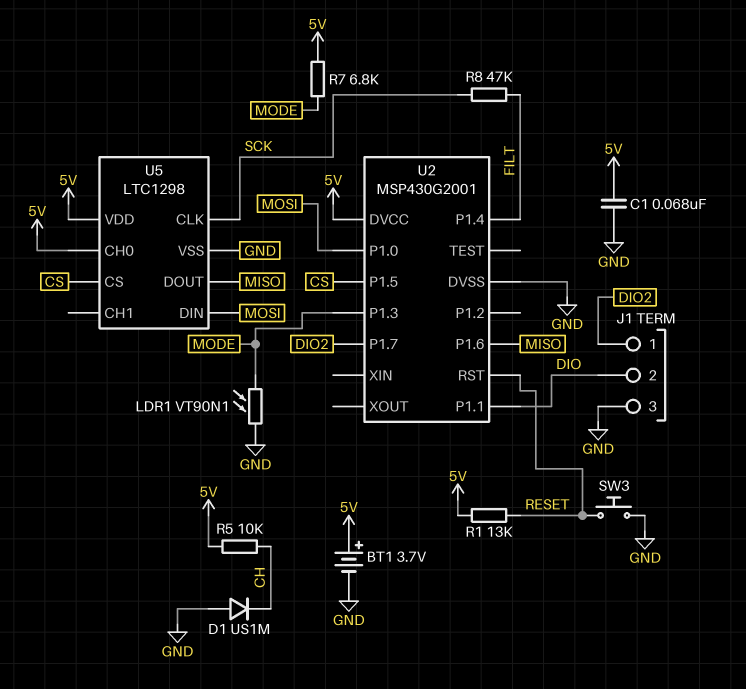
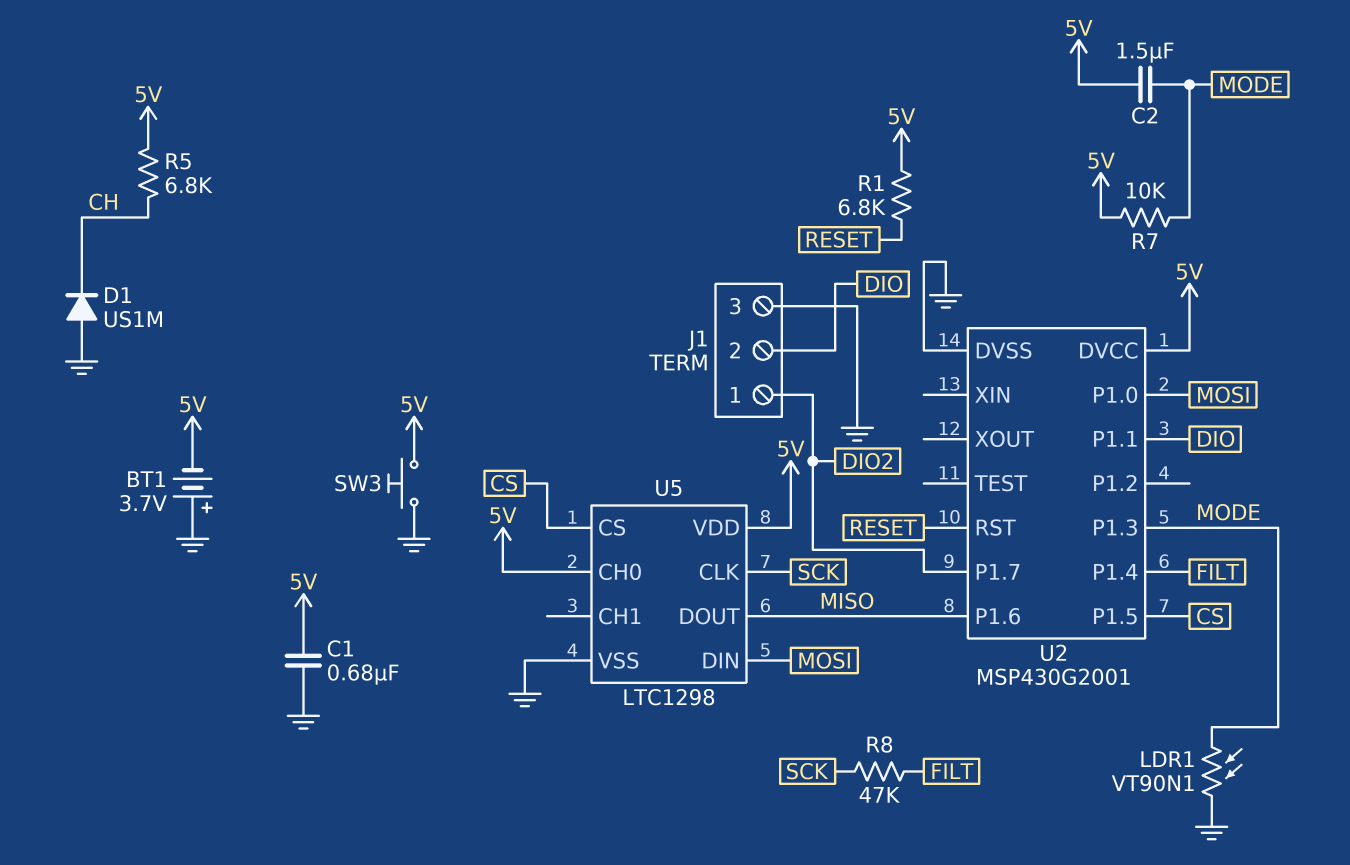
BT1: 3.7V (plus 5V, minus GND) -> 3.7V (plus GND, minus 5V)
C1: 68nF (5V, GND) -> 680nF (5V, GND)
C2: none -> 1.5uF (5V, MODE)
R1: 13k (5V, RESET) -> 6.8k (5V, RESET)
R5: 10k (5V, CH) -> 6.8k (5V, CH)
R7: 6.8k (5V, MODE) -> 10k (5V, MODE)
SW3: button (GND, RESET) -> button (5V, GND)

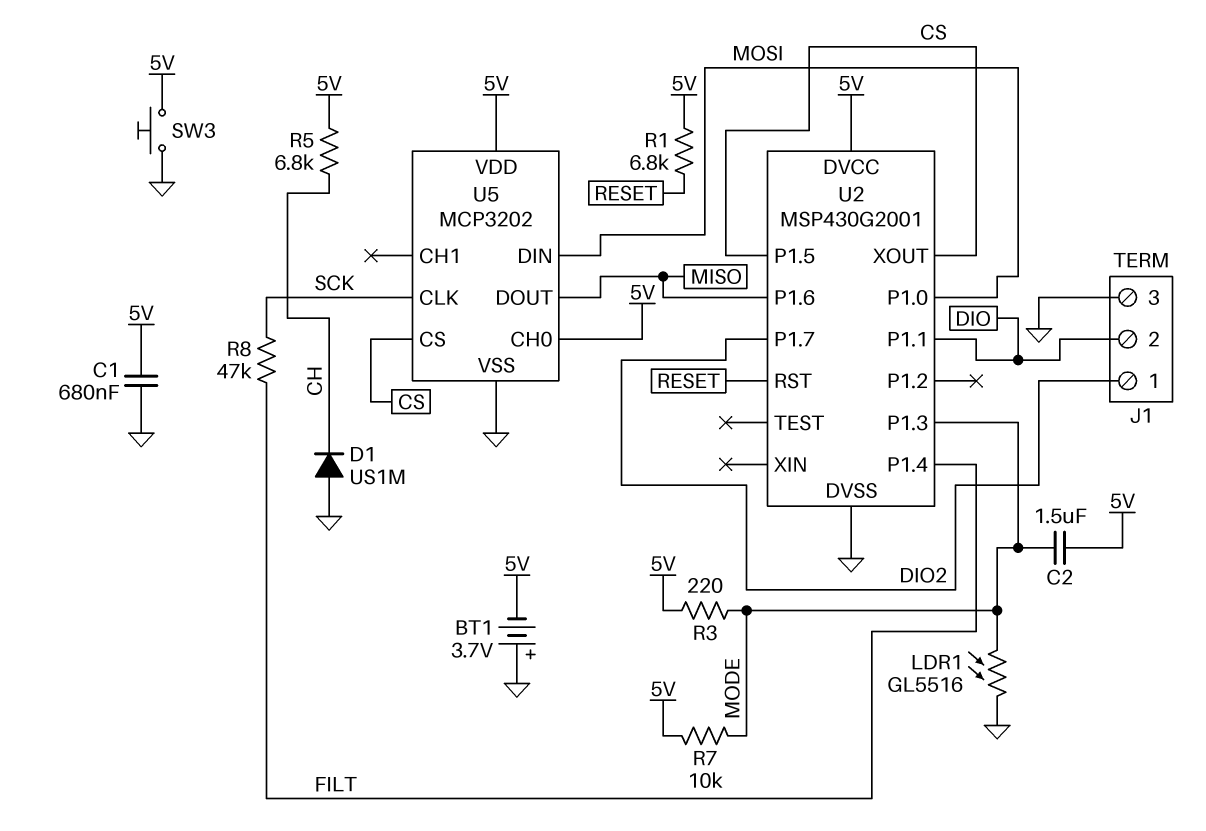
LDR1: VT90N1 (GND, MODE) -> GL5516 (GND, MODE)
R3: none -> 220 (5V, MODE)
U2 pin XOUT: none -> CS
U5: LTC1298 -> MCP3202

